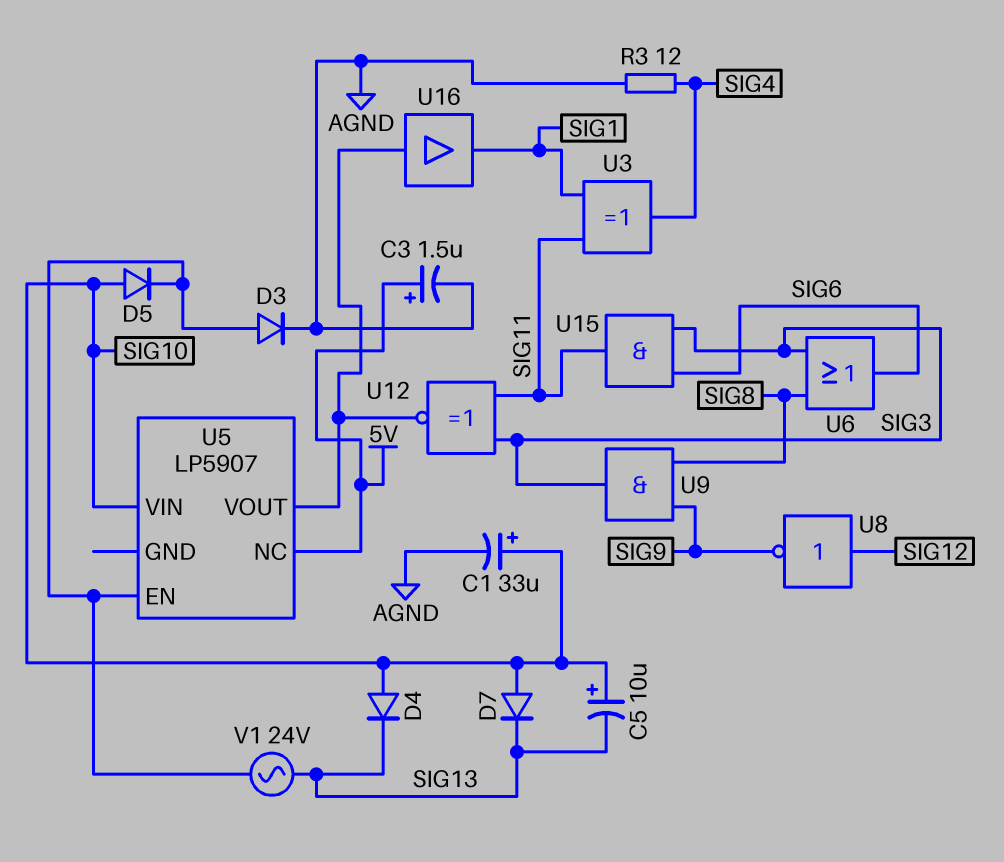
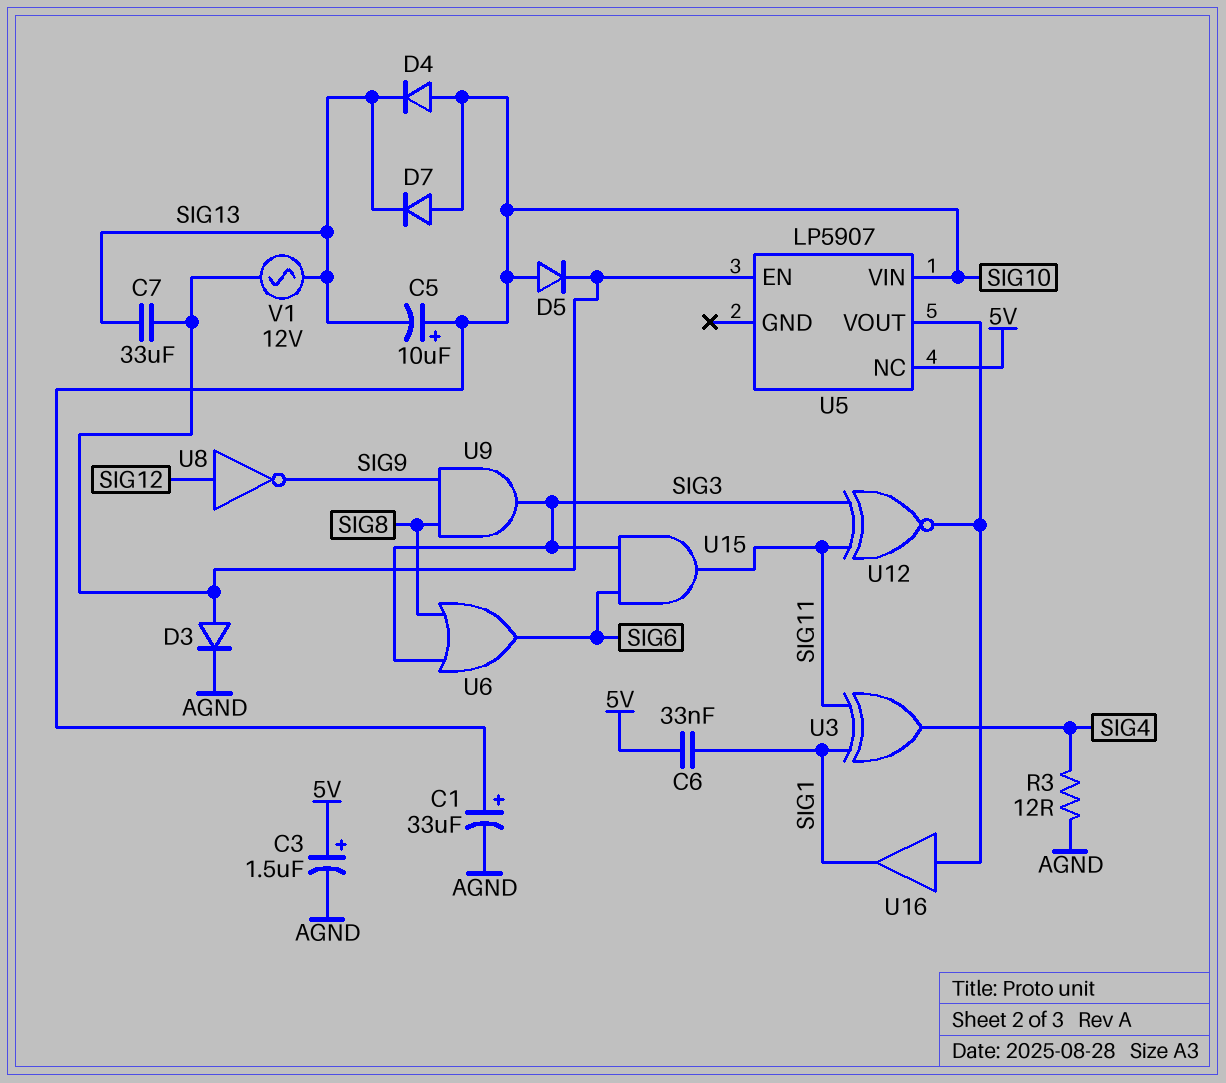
C6: none -> 33nF (5V, SIG1)
C7: none -> 33uF (SIG13, U5/EN)
V1: AC 24V (SIG13, U5/EN) -> AC 12V (SIG13, U5/EN)

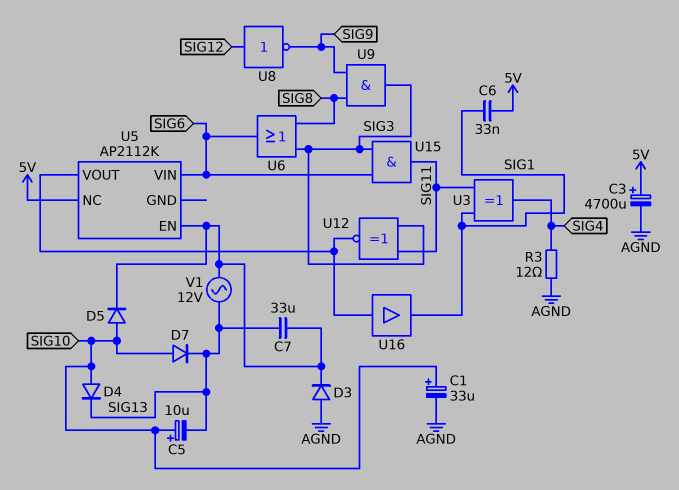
C3: 1.5uF (plus 5V, minus AGND) -> 4700uF (plus 5V, minus AGND)
D3: diode (A U5/EN, K AGND) -> diode (A AGND, K U5/EN)
U5: LP5907 -> AP2112K
U5 pin VIN: SIG10 -> SIG6

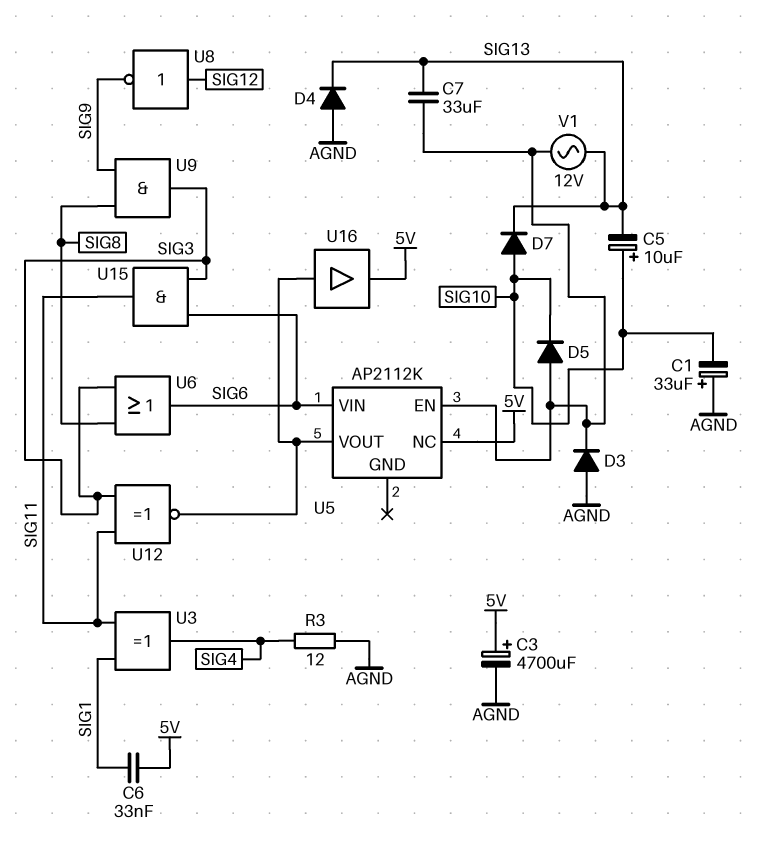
C1: 33uF (plus SIG10, minus AGND) -> 33uF (plus AGND, minus SIG10)
D4: diode (A SIG10, K SIG13) -> diode (A AGND, K SIG13)
D5: diode (A SIG10, K U5/EN) -> diode (A U5/EN, K SIG10)
U16: buffer (in U5/VOUT, out SIG1) -> buffer (in U5/VOUT, out 5V)

